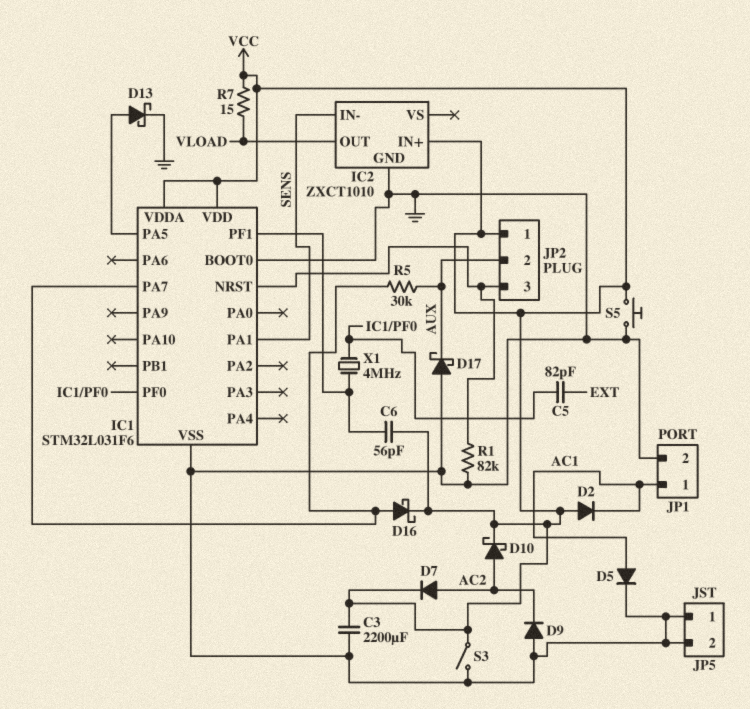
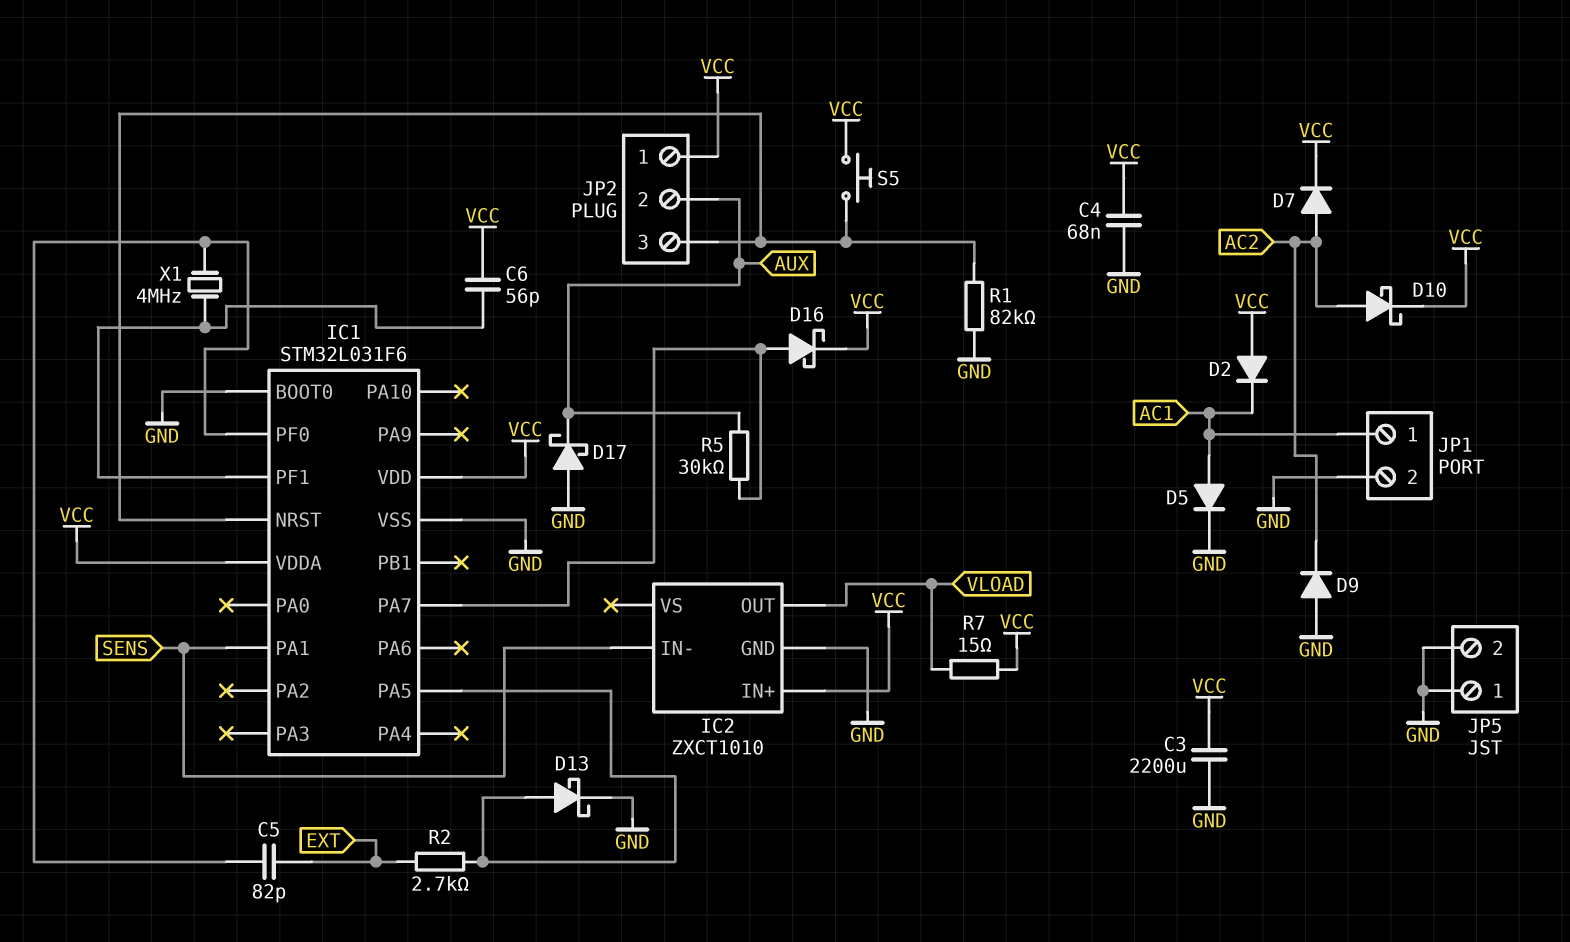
C4: none -> 68nF (GND, VCC)
R2: none -> 2.7k (EXT, IC1/PA5)
S3: switch (GND, VCC) -> none
S5: button (GND, VCC) -> button (IC1/NRST, VCC)

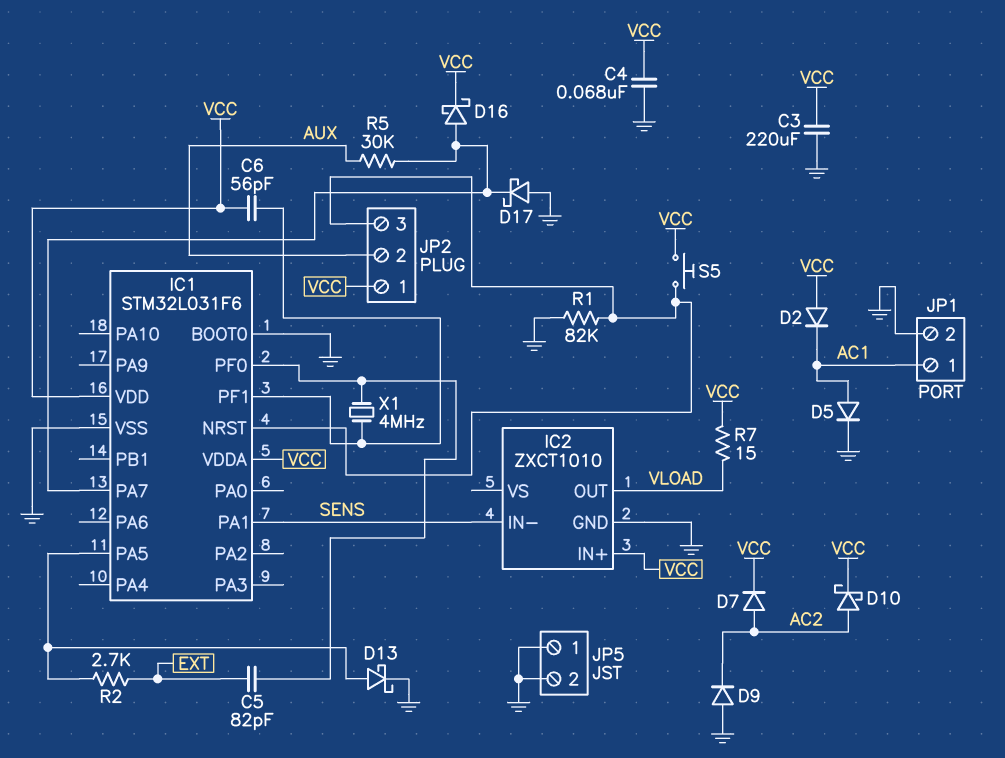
C3: 2200uF (GND, VCC) -> 220uF (GND, VCC)
D17: schottky (A GND, K AUX) -> schottky (A GND, K IC1/PA7)

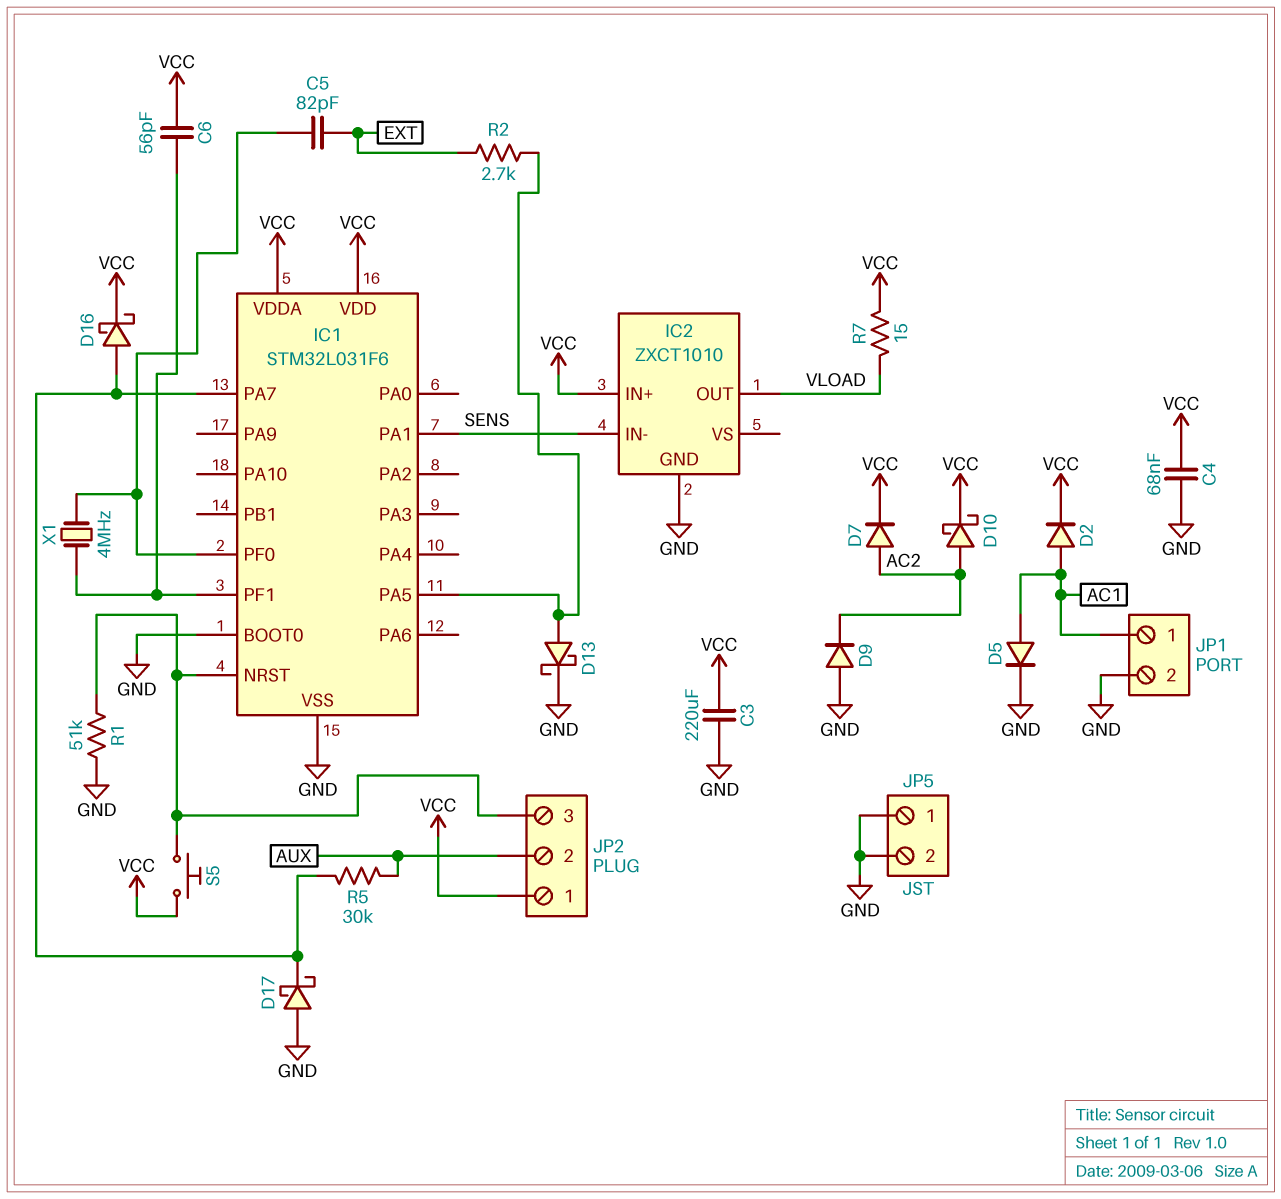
D2: diode (A VCC, K AC1) -> diode (A AC1, K VCC)
R1: 82k (GND, IC1/NRST) -> 51k (GND, IC1/NRST)

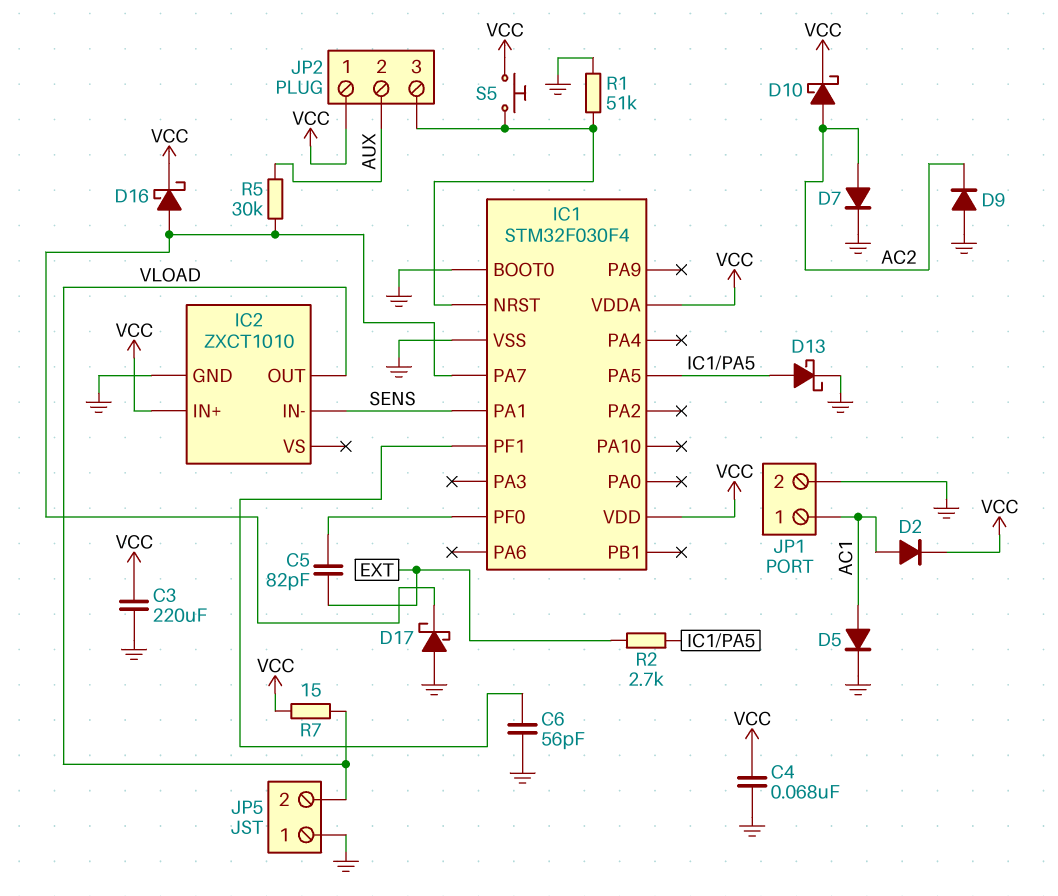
C6: 56pF (IC1/PF1, VCC) -> 56pF (GND, IC1/PF1)
D7: diode (A AC2, K VCC) -> diode (A AC2, K GND)
IC1: STM32L031F6 -> STM32F030F4
JP5 pin 2: GND -> VLOAD
X1: 4MHz (IC1/PF0, IC1/PF1) -> none

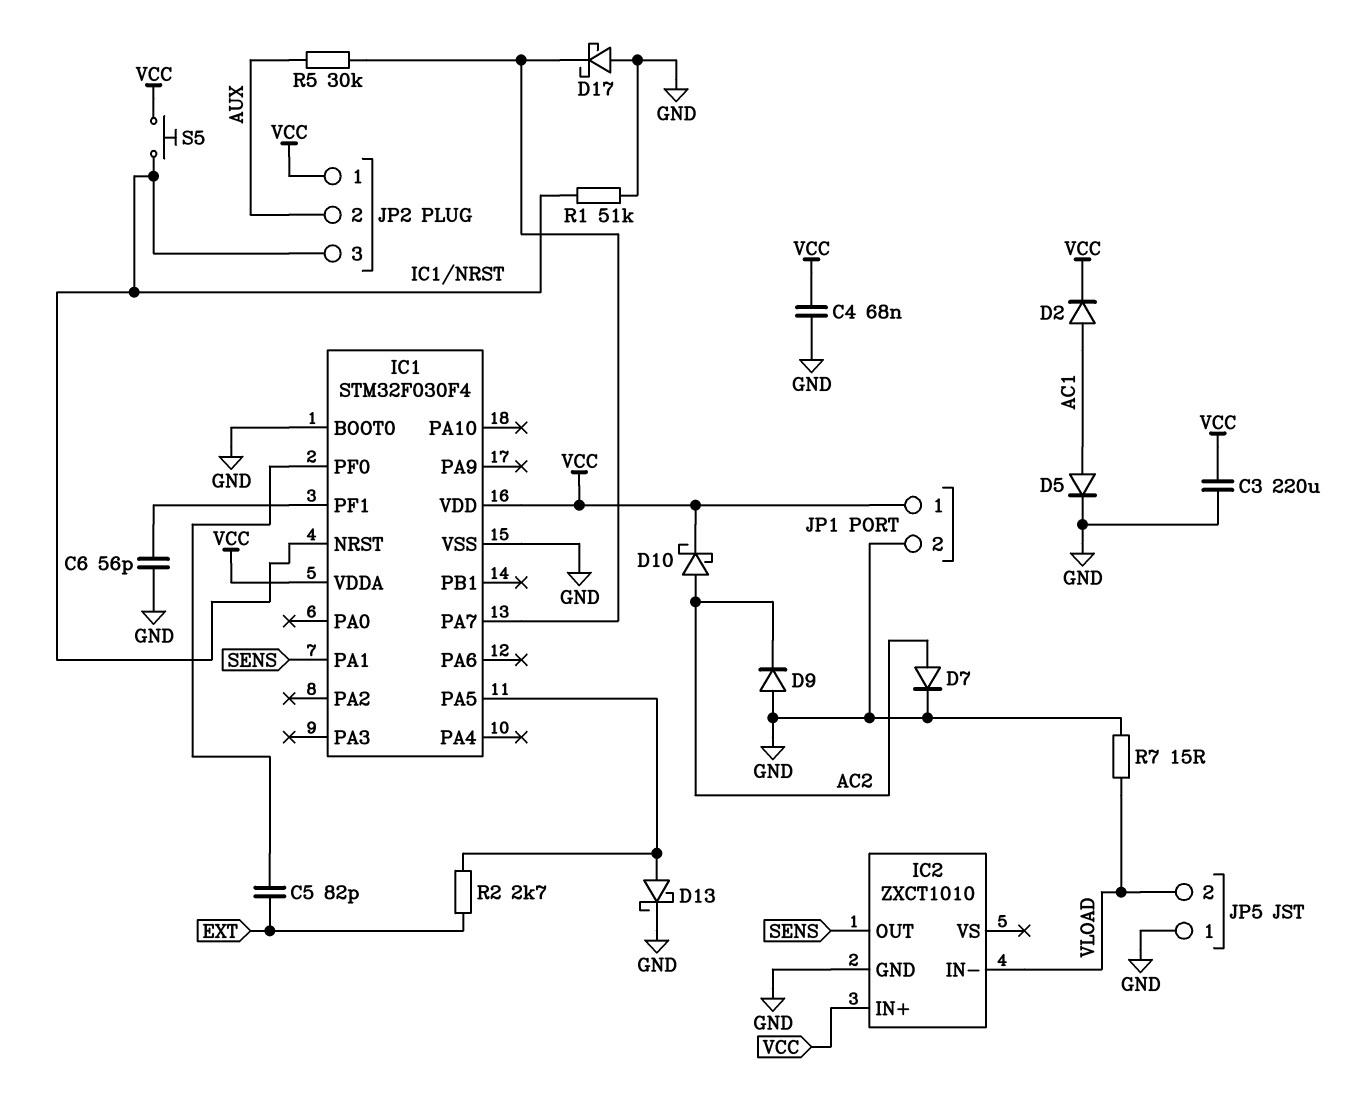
D16: schottky (A IC1/PA7, K VCC) -> none
IC2 pin IN-: SENS -> VLOAD
IC2 pin OUT: VLOAD -> SENS
JP1 pin 1: AC1 -> VCC
R7: 15 (VCC, VLOAD) -> 15 (GND, VLOAD)

